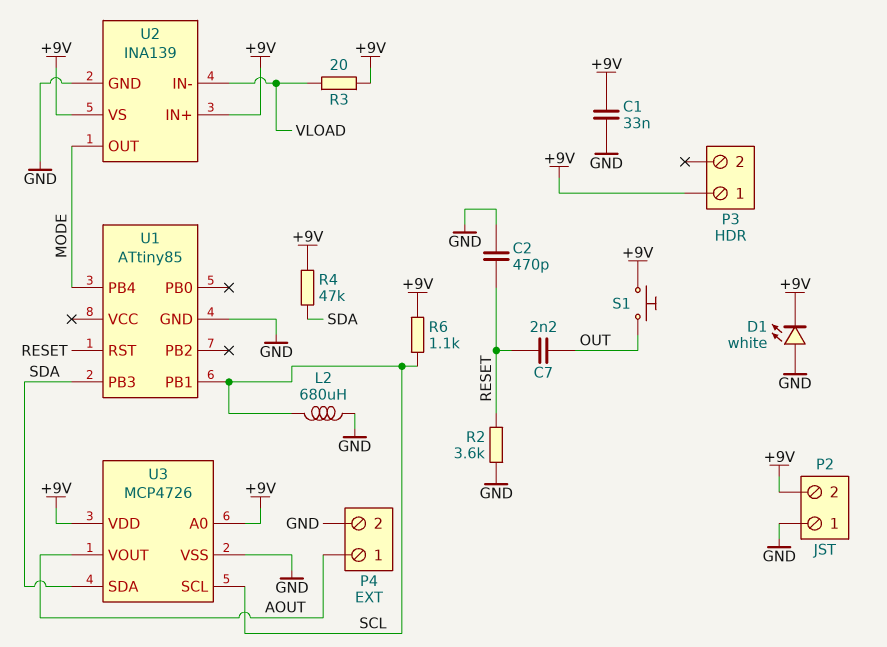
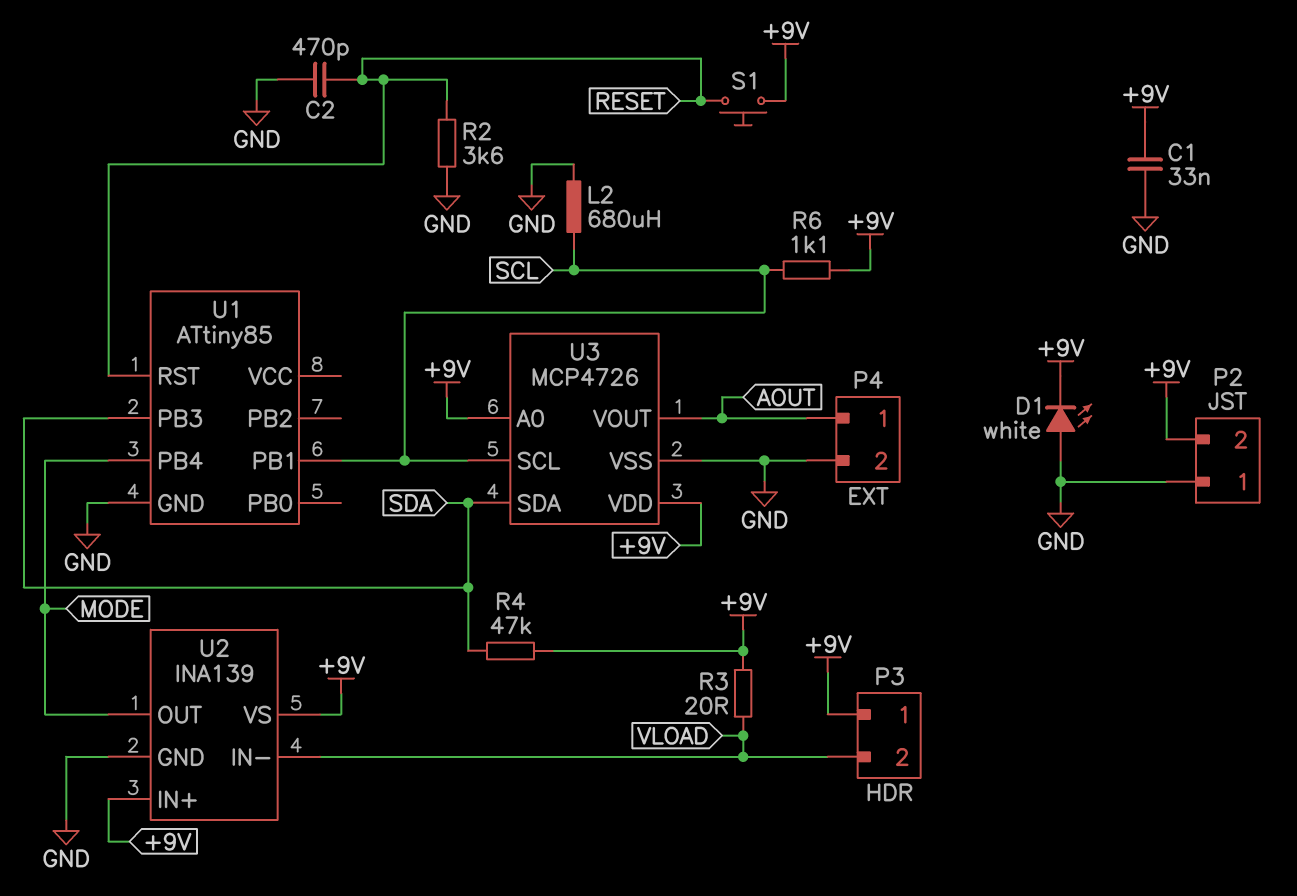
C7: 2.2nF (OUT, RESET) -> none
P3 pin 2: none -> VLOAD
S1: button (+9V, OUT) -> button (+9V, RESET)

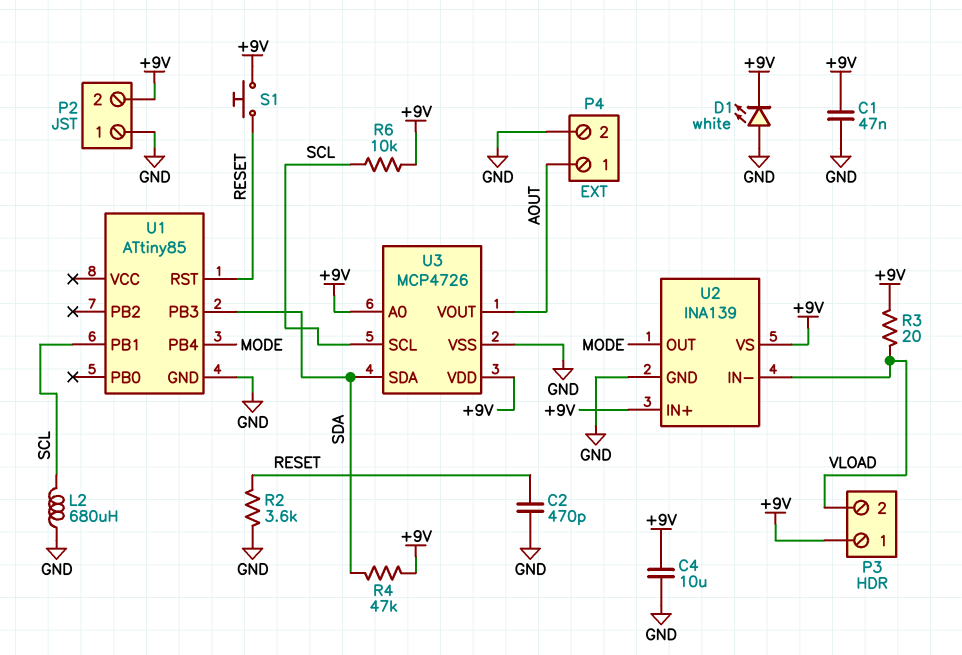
C1: 33nF (+9V, GND) -> 47nF (+9V, GND)
C4: none -> 10uF (+9V, GND)
R6: 1.1k (+9V, SCL) -> 10k (+9V, SCL)

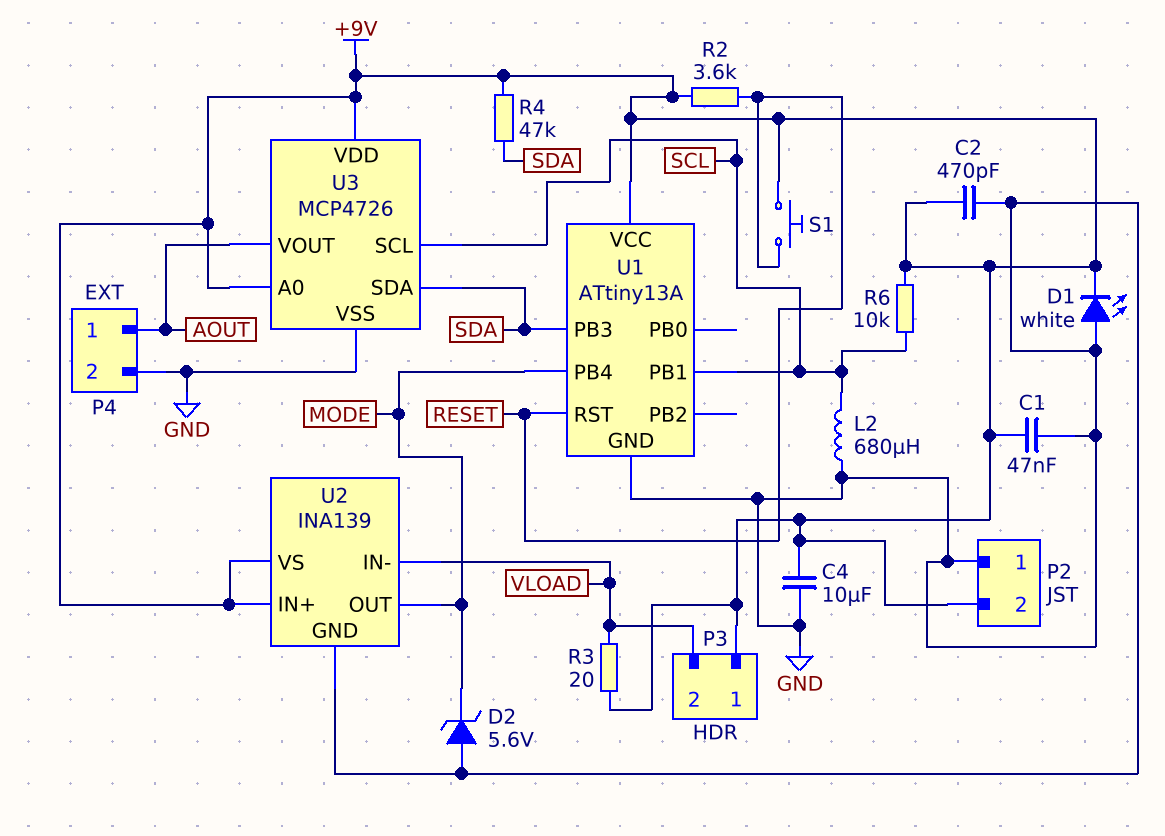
C2: 470pF (GND, RESET) -> 470pF (+9V, GND)
D2: none -> zener 5.6V (A GND, K MODE)
R2: 3.6k (GND, RESET) -> 3.6k (+9V, RESET)
U1: ATtiny85 -> ATtiny13A
U1 pin VCC: none -> +9V

